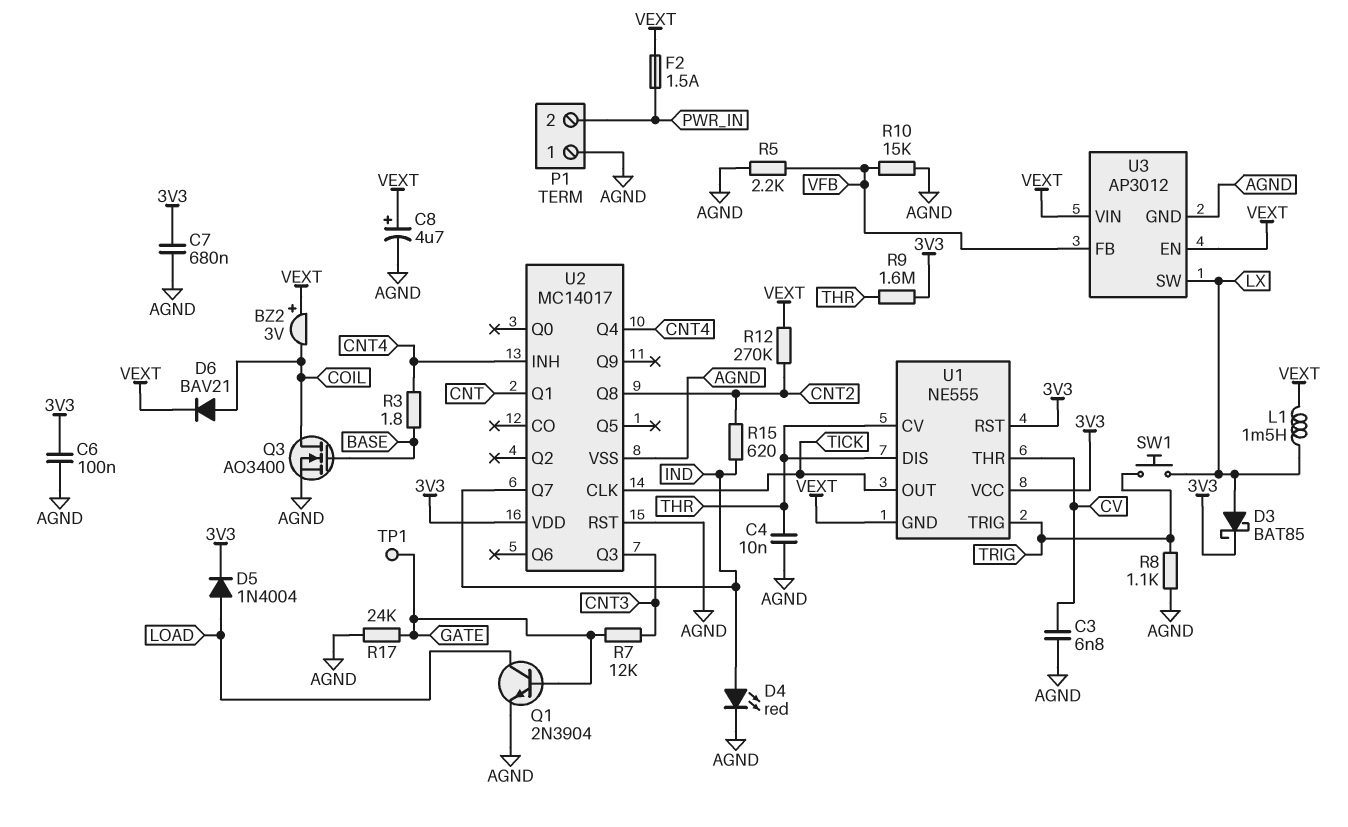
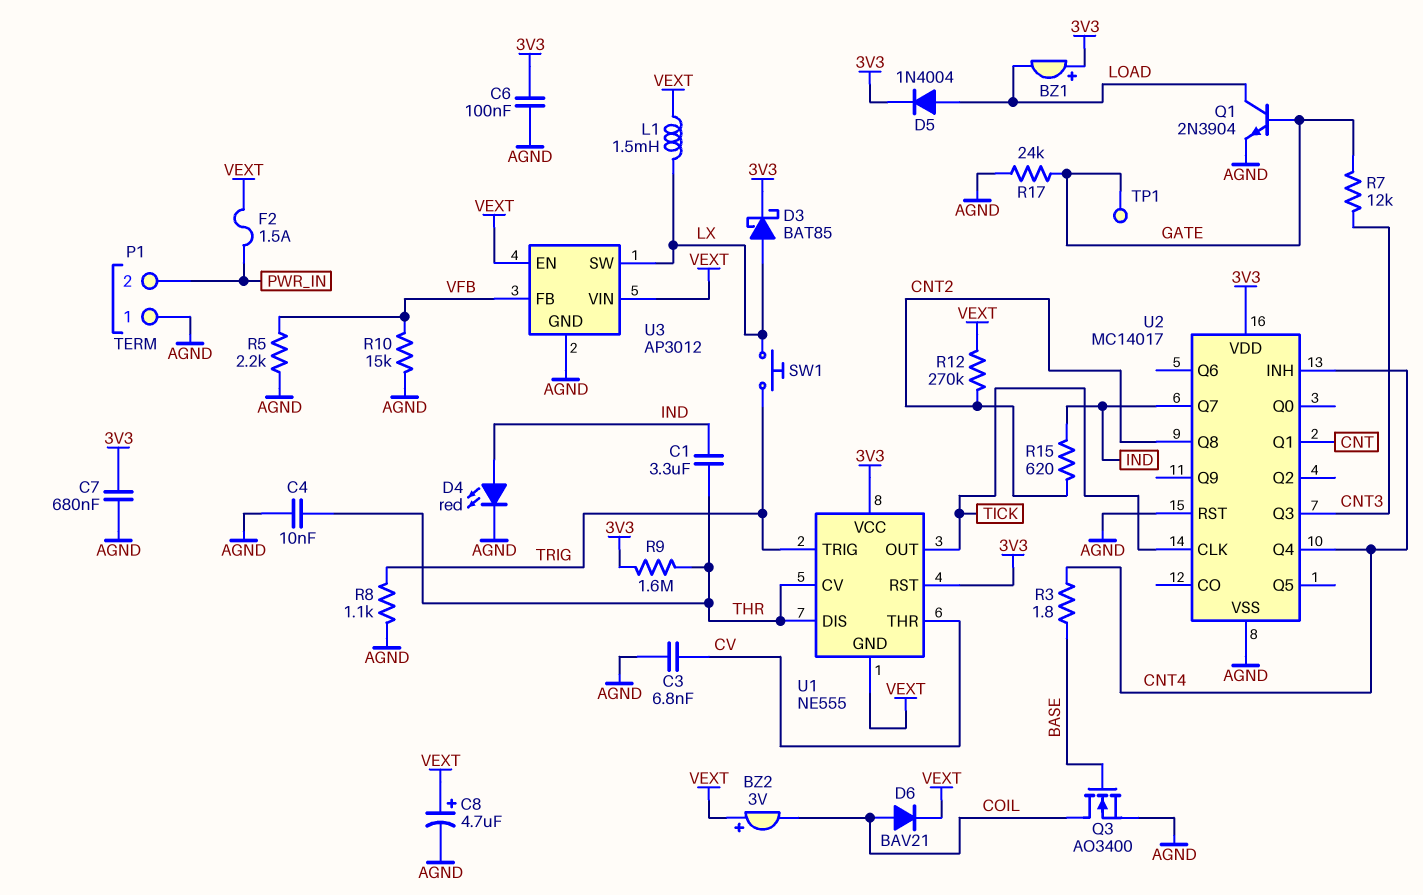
BZ1: none -> buzzer (plus 3V3, minus LOAD)
C1: none -> 3.3uF (IND, THR)

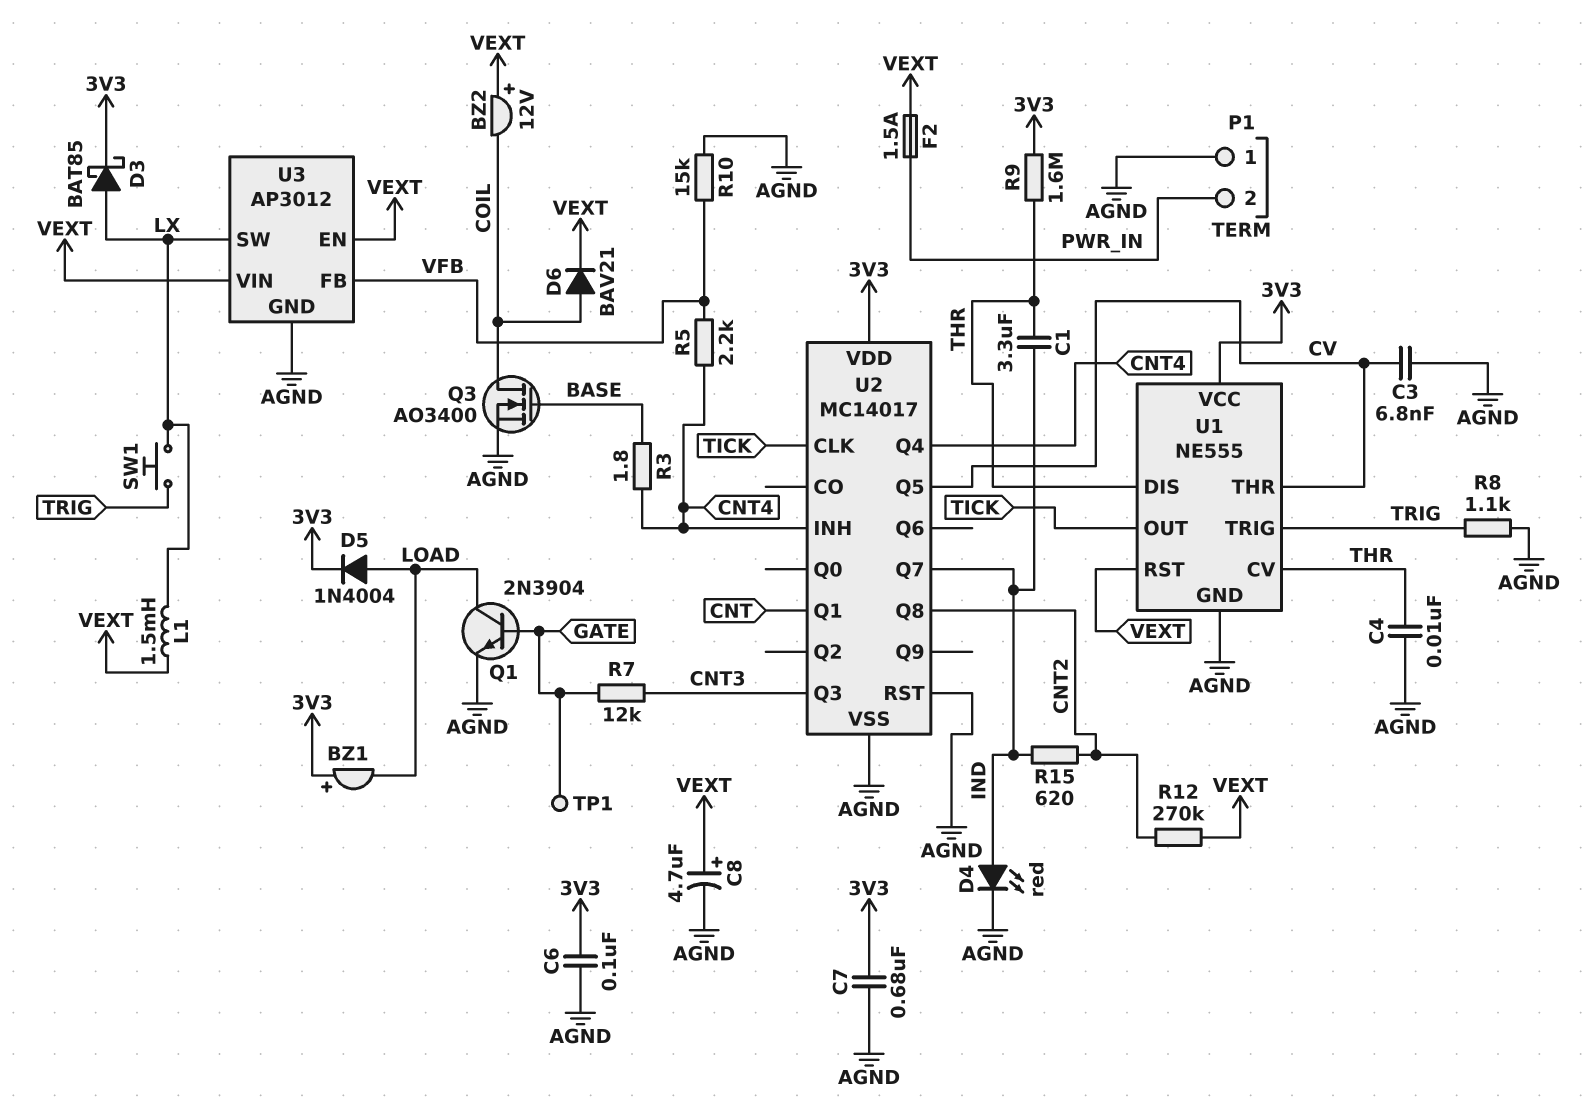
BZ2: buzzer 3V (plus VEXT, minus COIL) -> buzzer 12V (plus VEXT, minus COIL)
R5: 2.2k (AGND, VFB) -> 2.2k (CNT4, VFB)
R17: 24k (AGND, GATE) -> none
U1 pin GND: VEXT -> AGND
U1 pin RST: 3V3 -> VEXT
U2 pin Q5: none -> CV

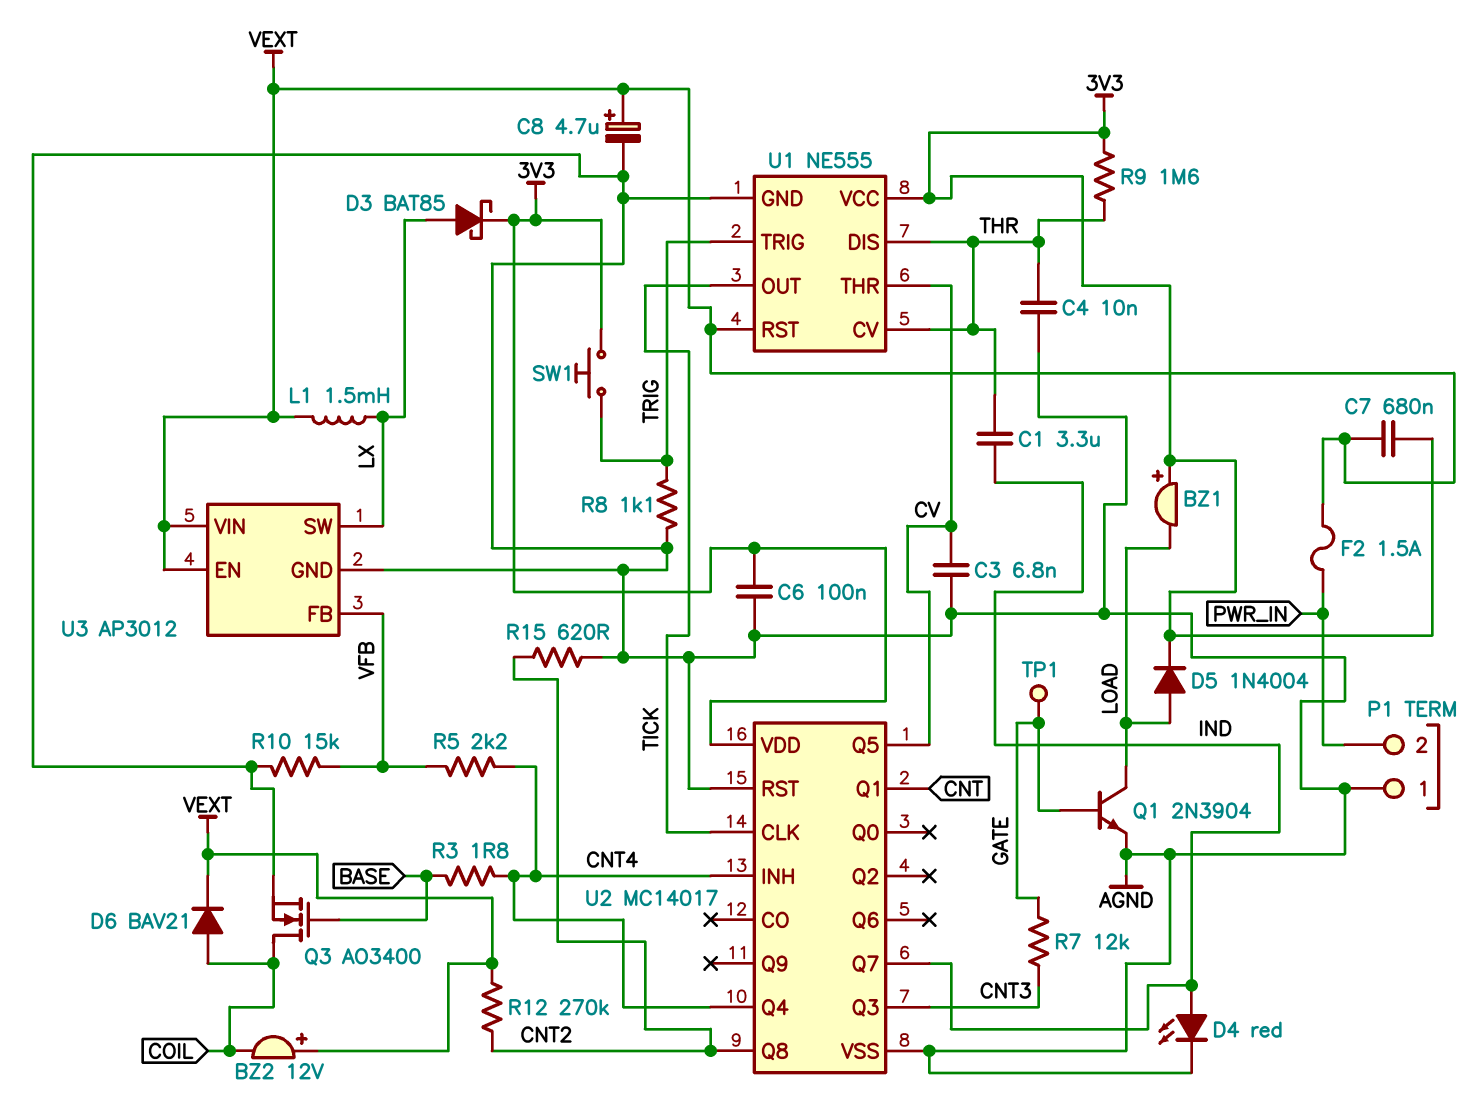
C7: 680nF (3V3, AGND) -> 680nF (3V3, VEXT)
R15: 620 (CNT2, IND) -> 620 (AGND, CNT2)
SW1: button (LX, TRIG) -> button (3V3, TRIG)

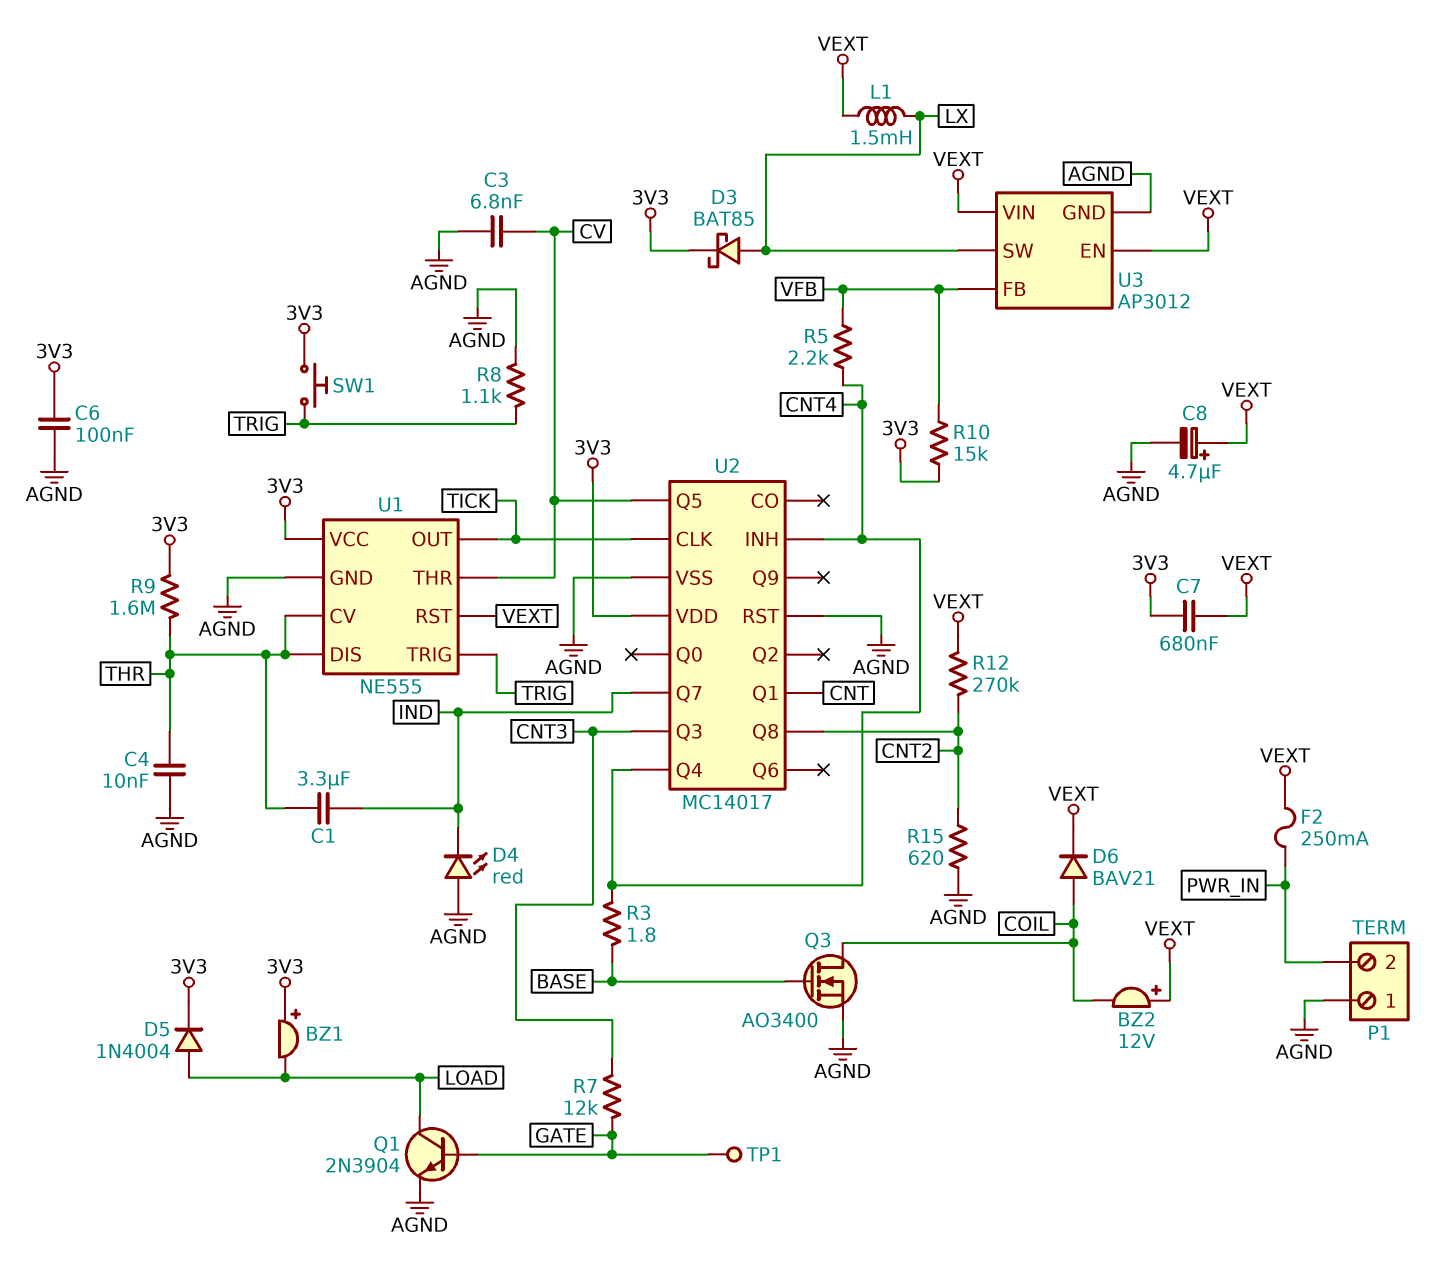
D4: LED red (A IND, K AGND) -> LED red (A AGND, K IND)
F2: 1.5A (PWR_IN, VEXT) -> 250mA (PWR_IN, VEXT)
R10: 15k (AGND, VFB) -> 15k (3V3, VFB)

